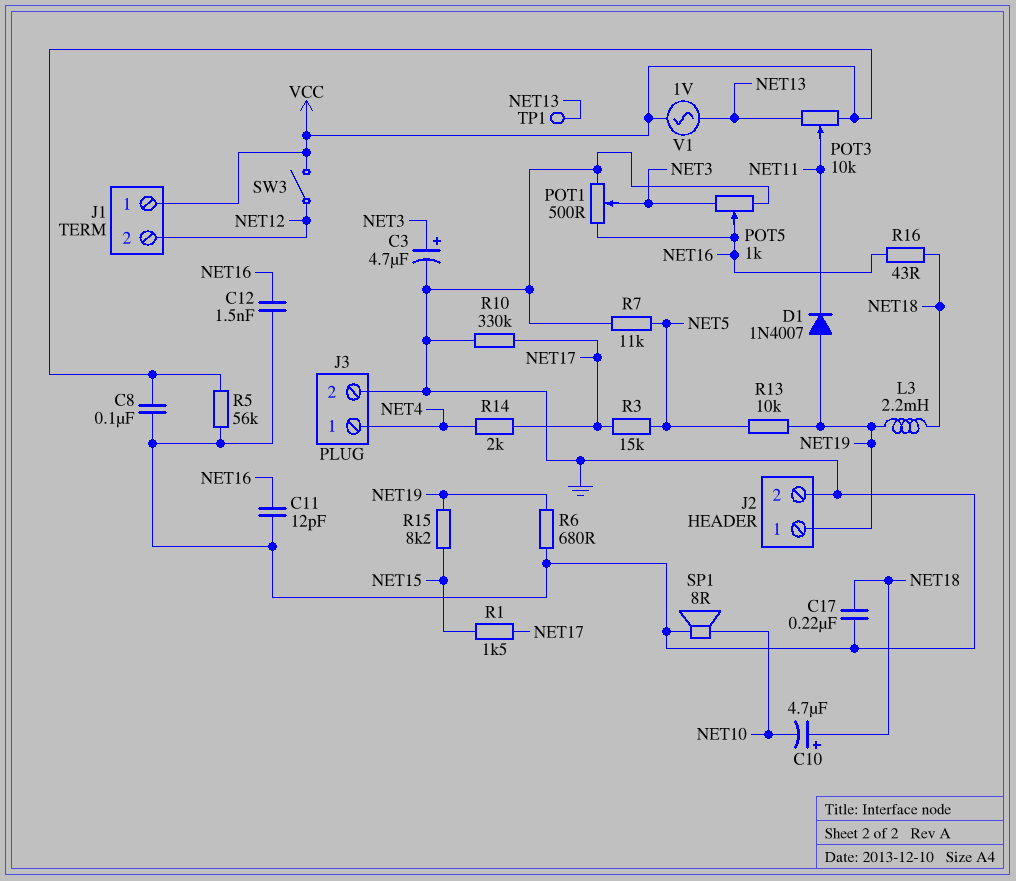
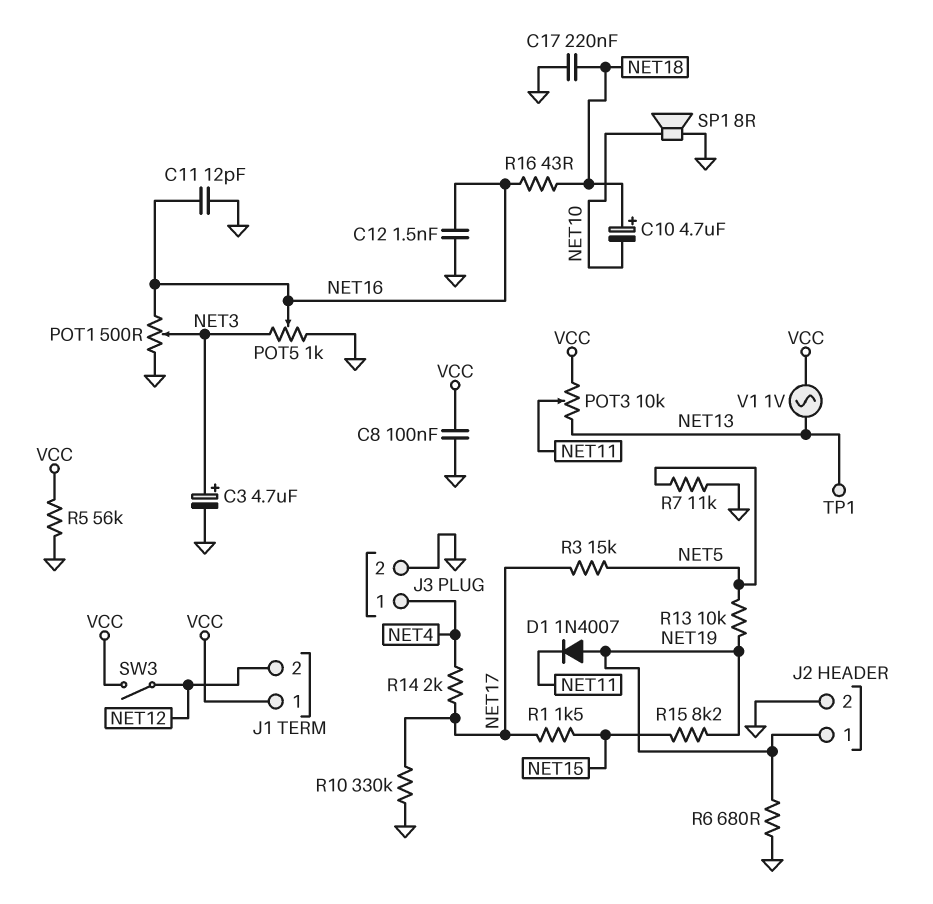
L3: 2.2mH (NET18, NET19) -> none

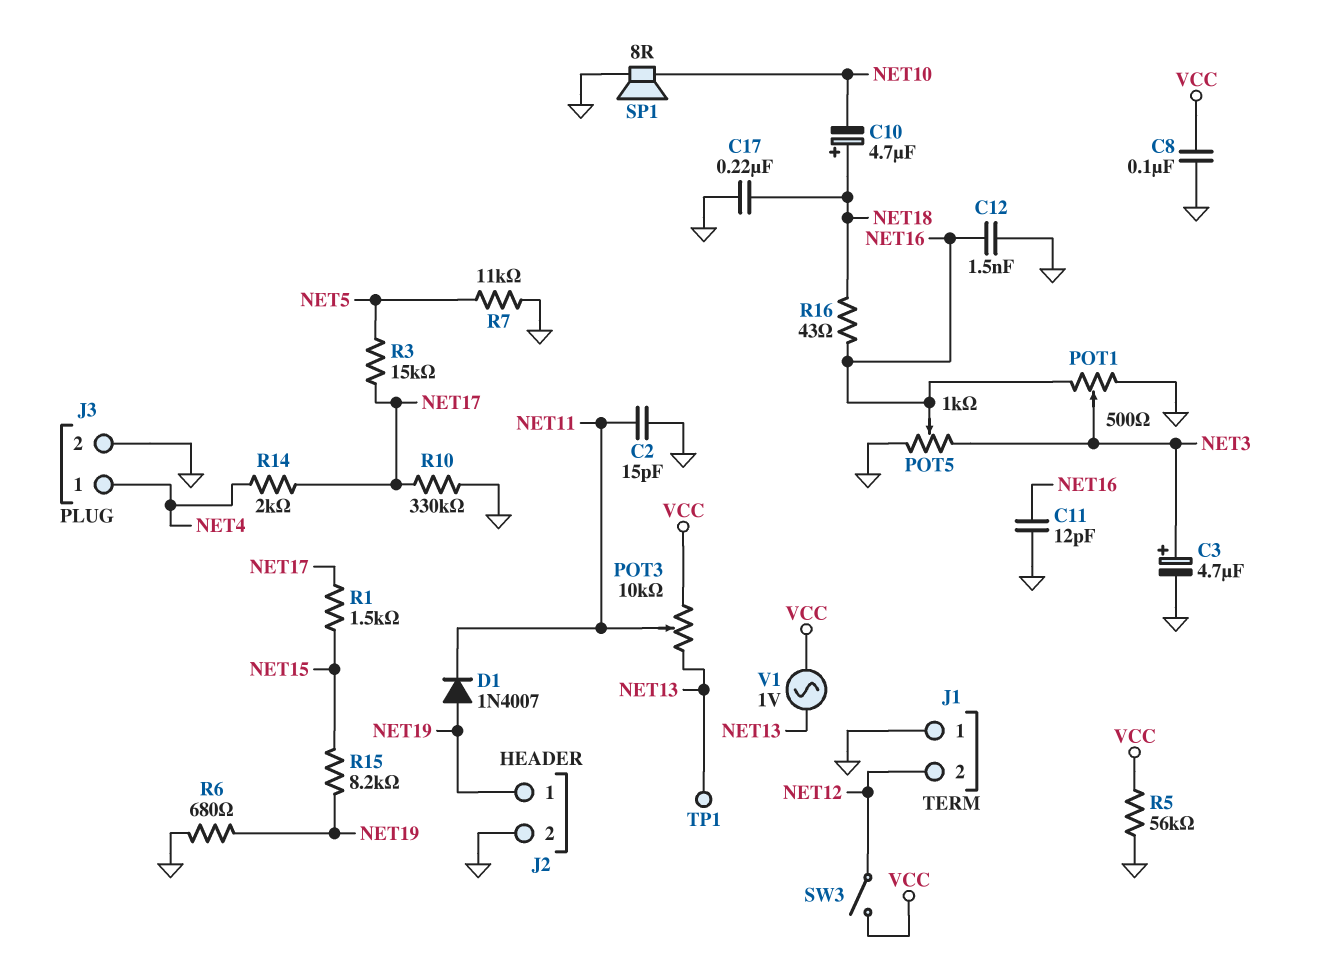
C2: none -> 15pF (GND, NET11)
J1 pin 1: VCC -> GND
R13: 10k (NET5, NET19) -> none

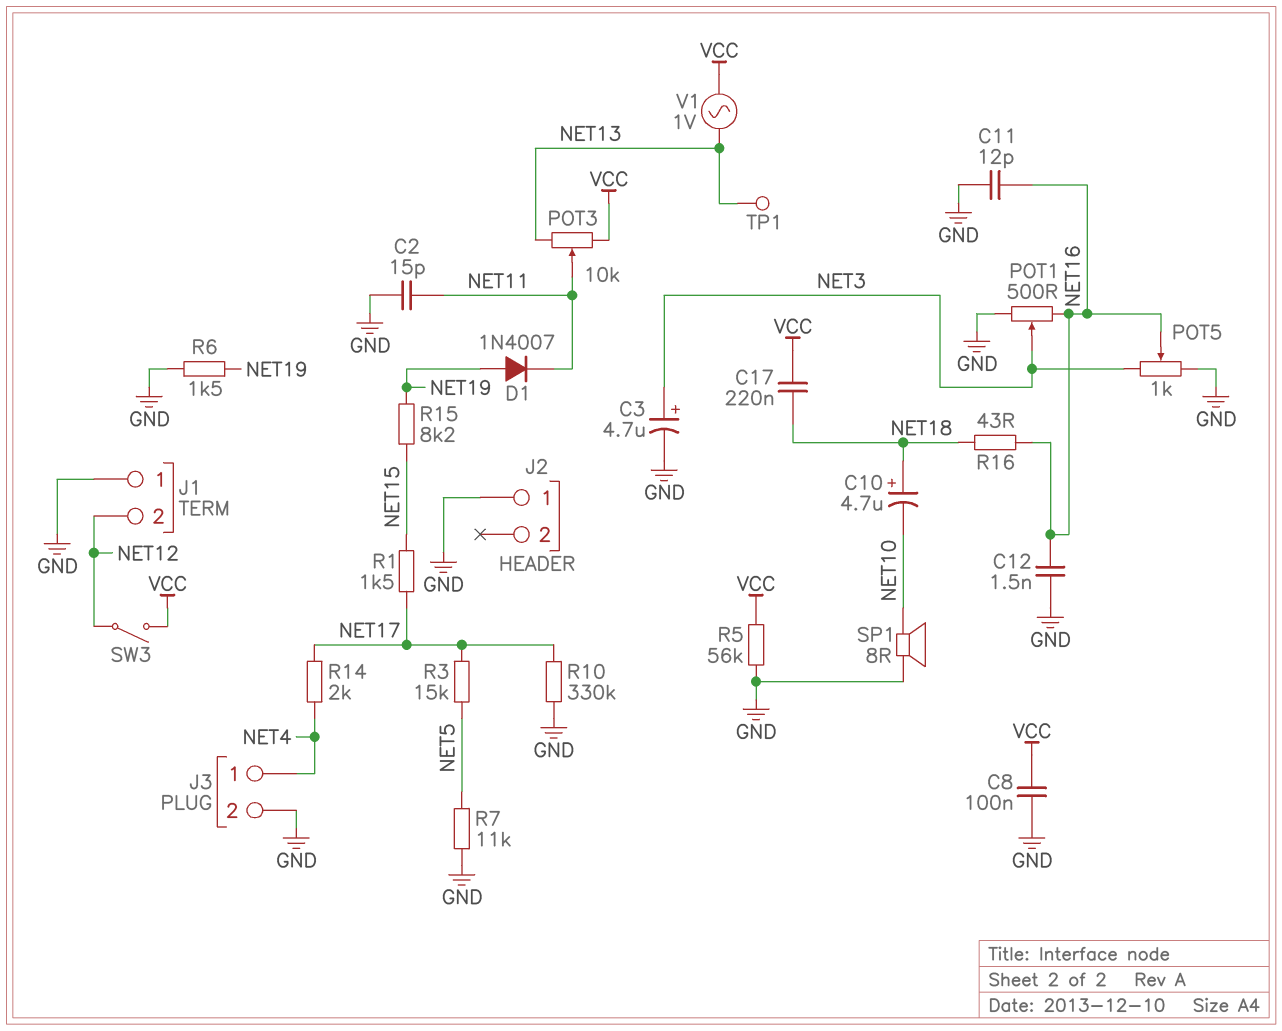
C17: 220nF (GND, NET18) -> 220nF (NET18, VCC)
J2 pin 1: NET19 -> GND
J2 pin 2: GND -> none
R6: 680 (GND, NET19) -> 1.5k (GND, NET19)

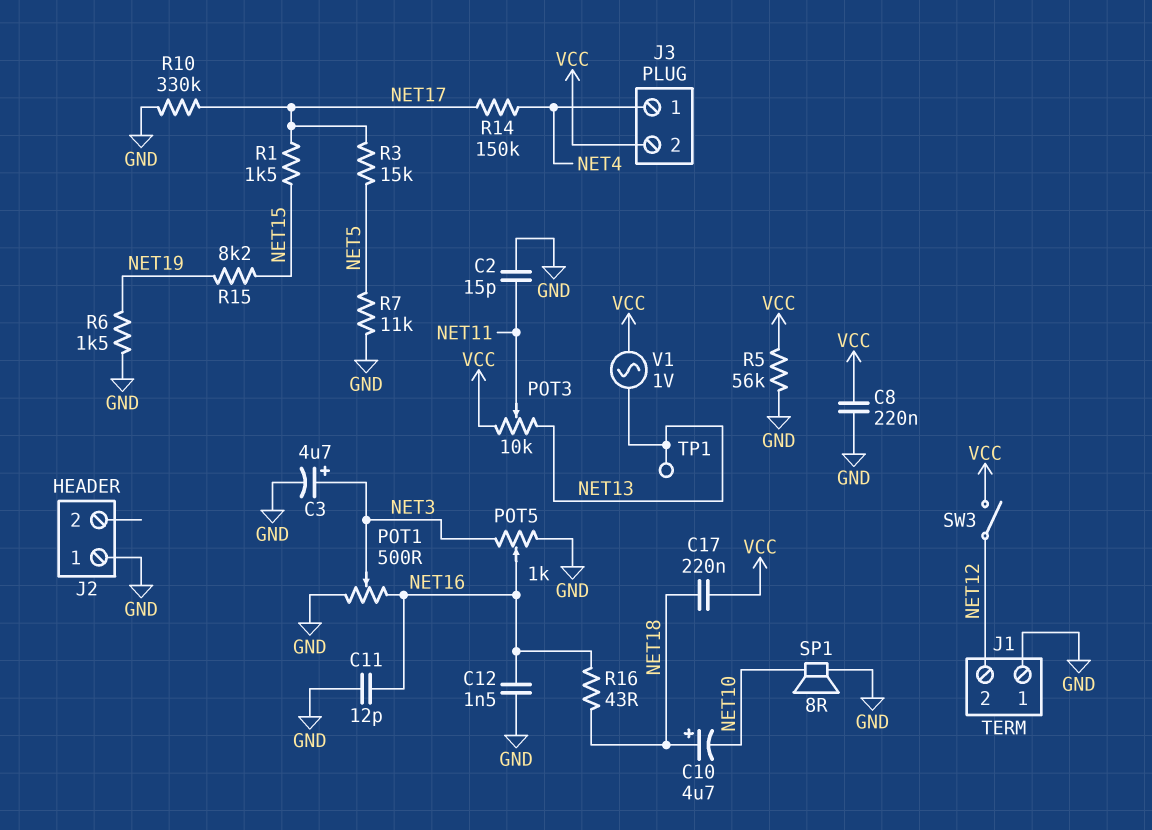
C8: 100nF (GND, VCC) -> 220nF (GND, VCC)
D1: diode 1N4007 (A NET19, K NET11) -> none
J3 pin 2: GND -> VCC
R14: 2k (NET4, NET17) -> 150k (NET4, NET17)

